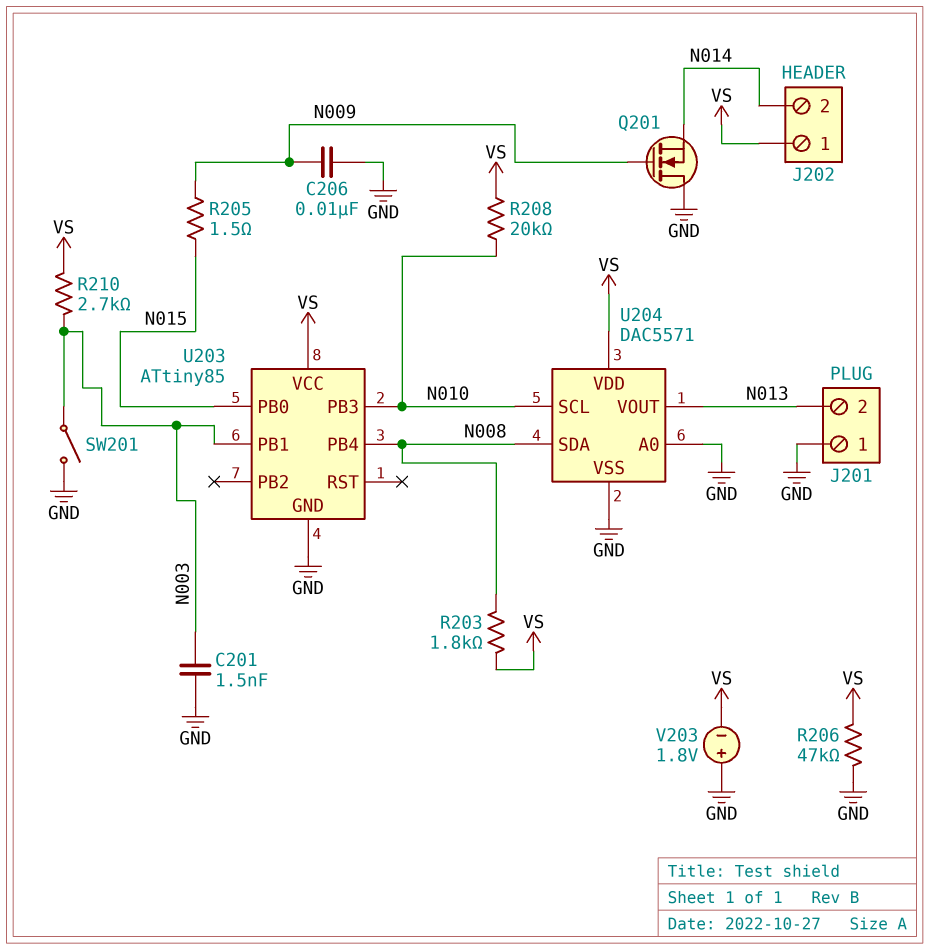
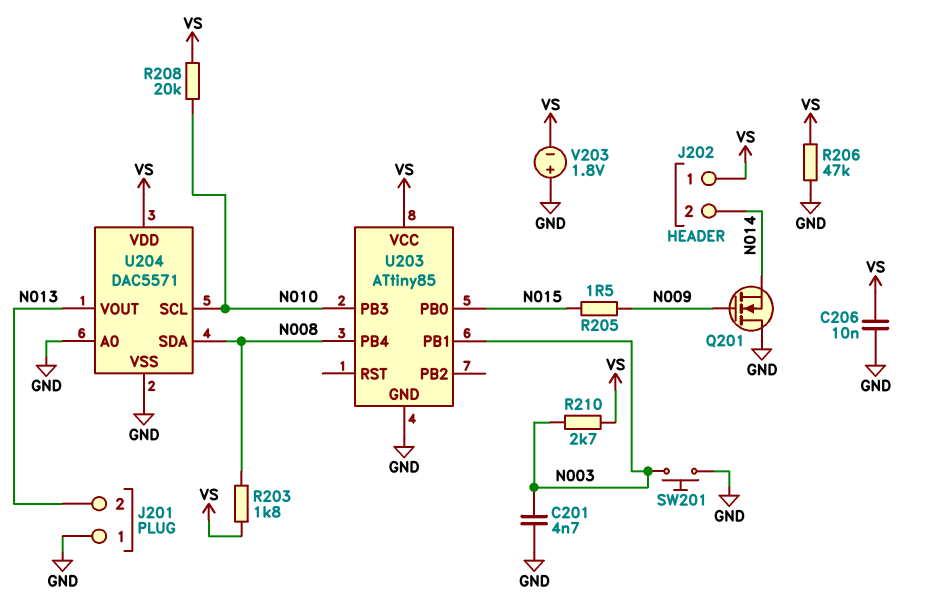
C201: 1.5nF (GND, N003) -> 4.7nF (GND, N003)
C206: 10nF (GND, N009) -> 10nF (GND, VS)
SW201: switch (GND, N003) -> button (GND, N003)

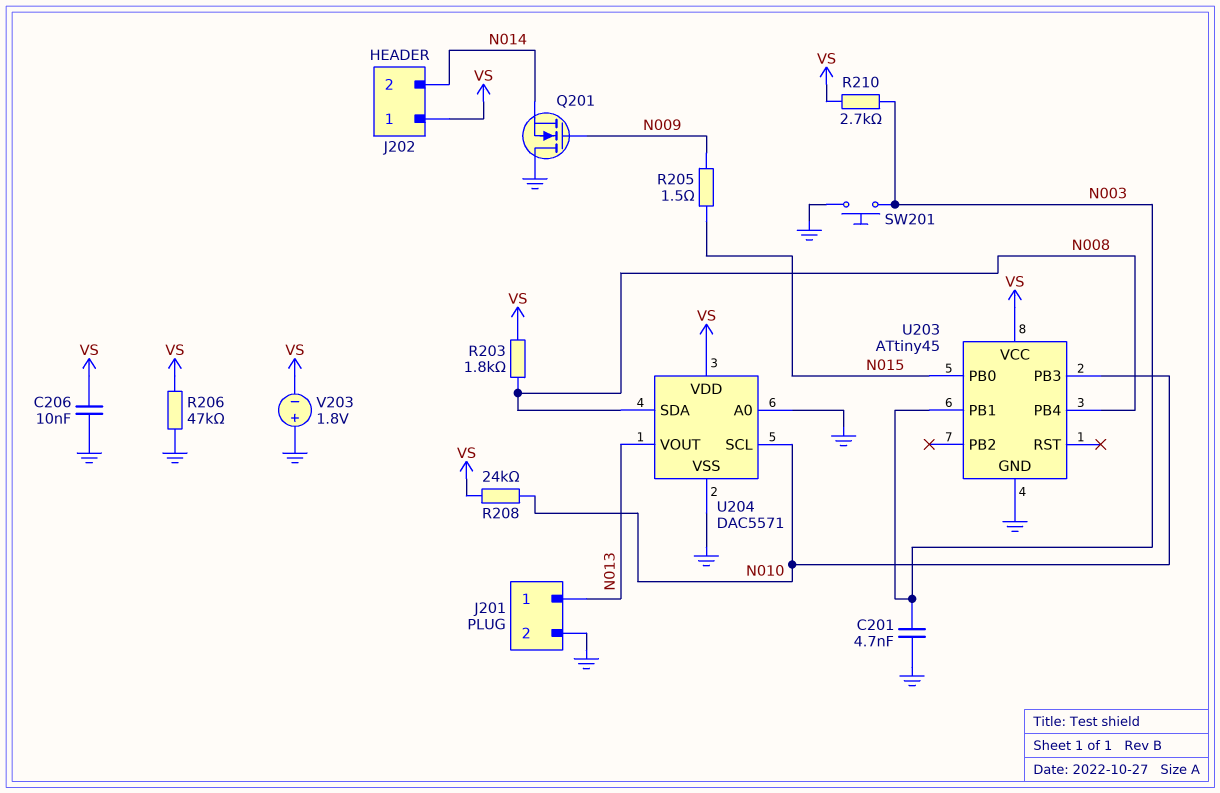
J201 pin 1: GND -> N013
J201 pin 2: N013 -> GND
R208: 20k (N010, VS) -> 24k (N010, VS)
U203: ATtiny85 -> ATtiny45

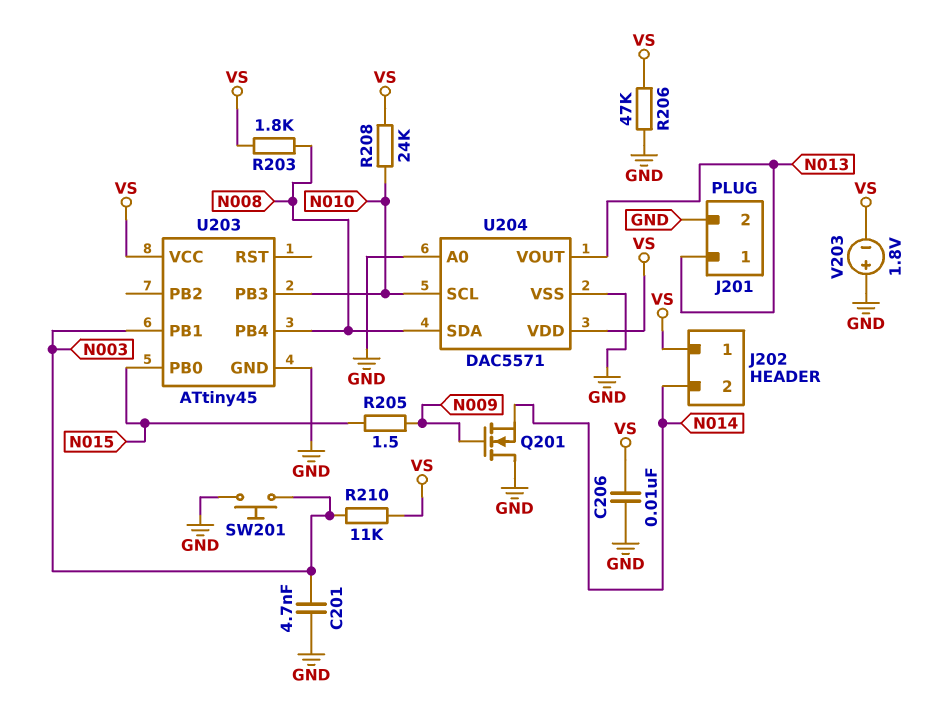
R210: 2.7k (N003, VS) -> 11k (N003, VS)

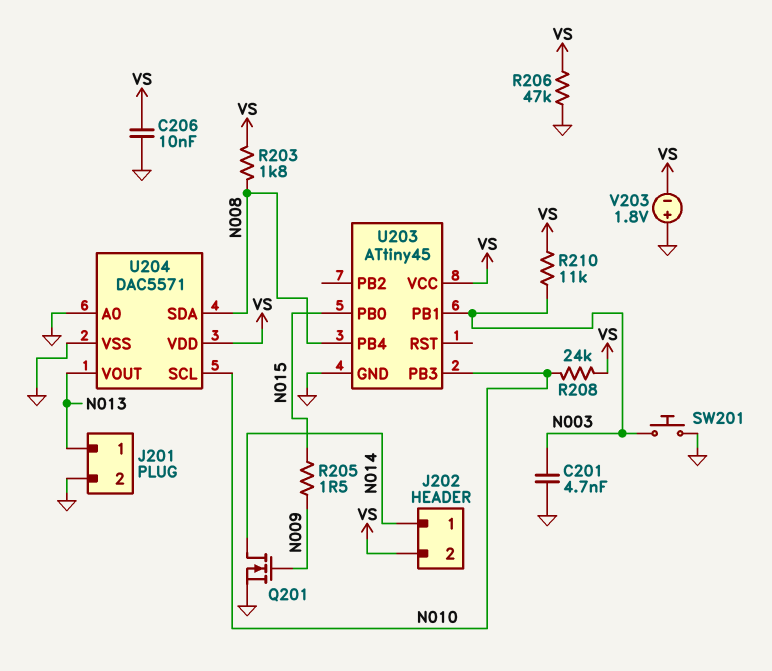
J202 pin 1: VS -> N014
J202 pin 2: N014 -> VS
Q201: NMOS (G N009, D GND, S N014) -> NMOS (G N009, D N014, S GND)

